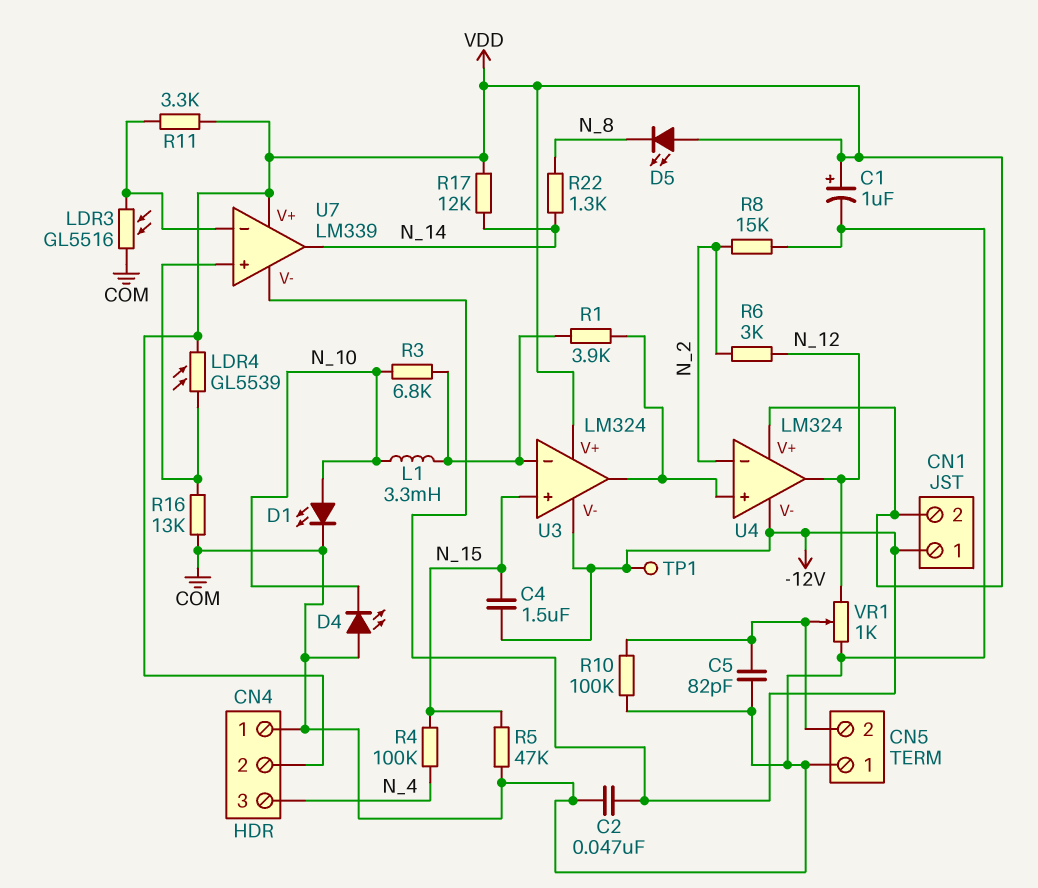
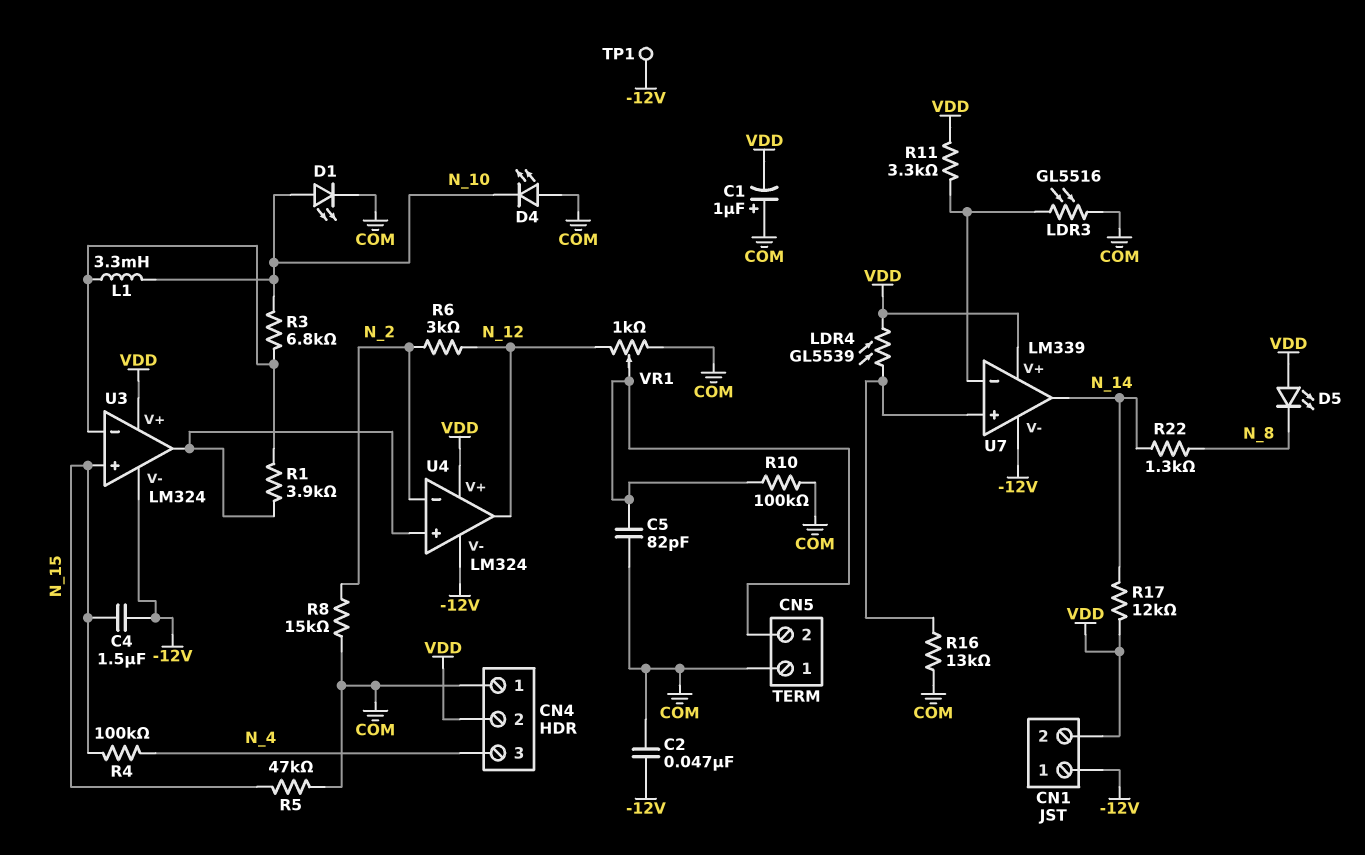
C1: 1uF (plus VDD, minus COM) -> 1uF (plus COM, minus VDD)

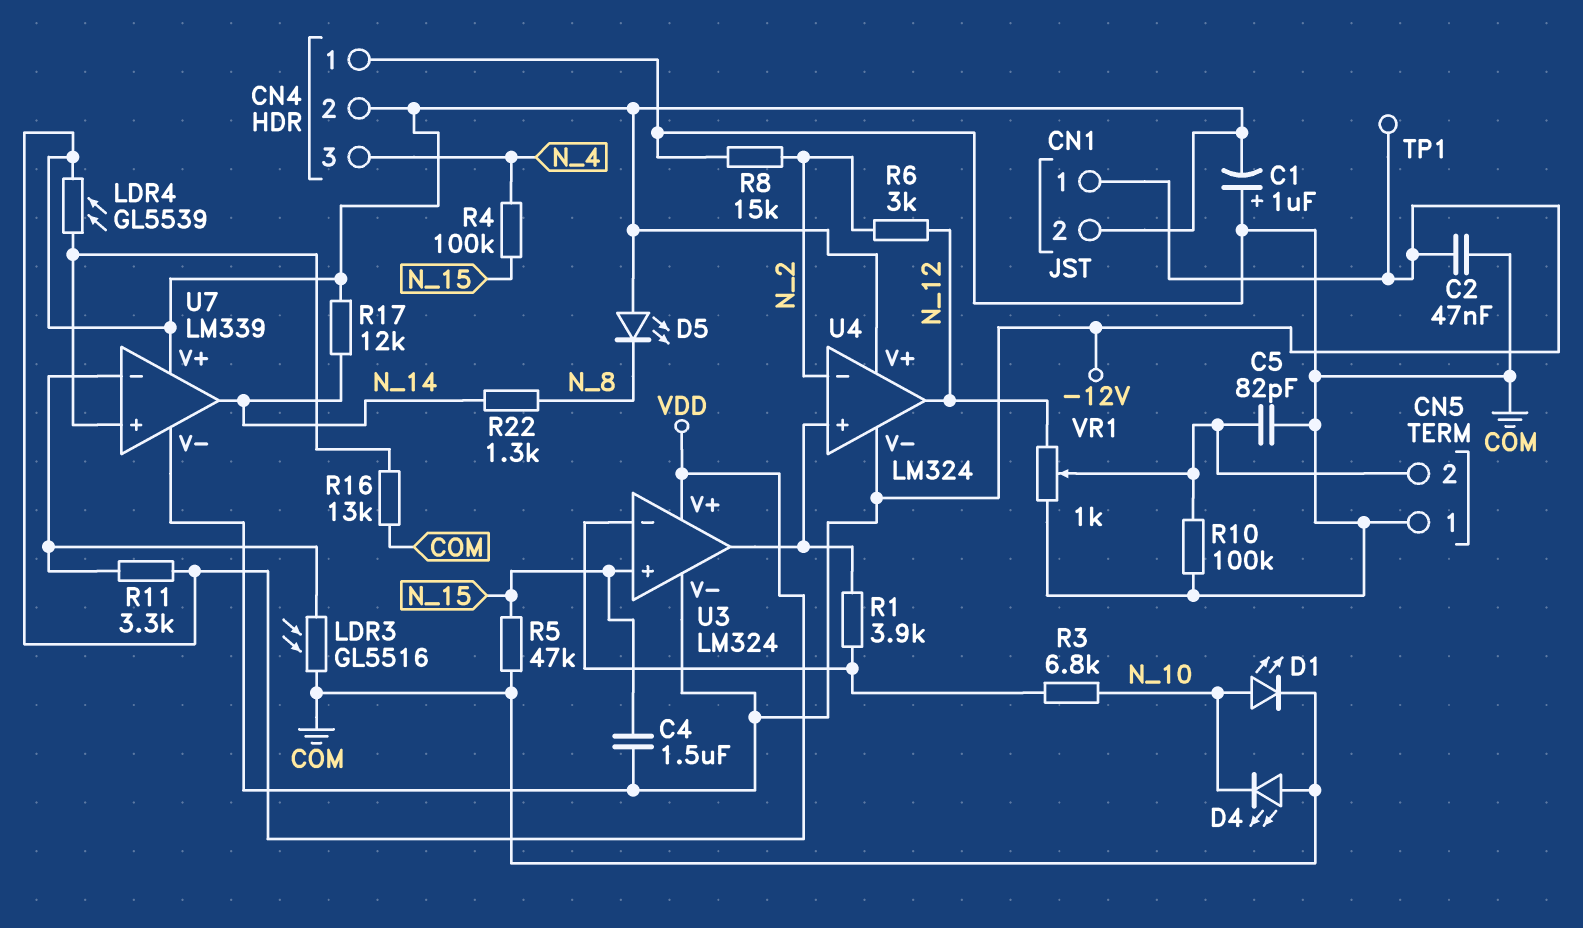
L1: 3.3mH (N_10, U3/in-) -> none

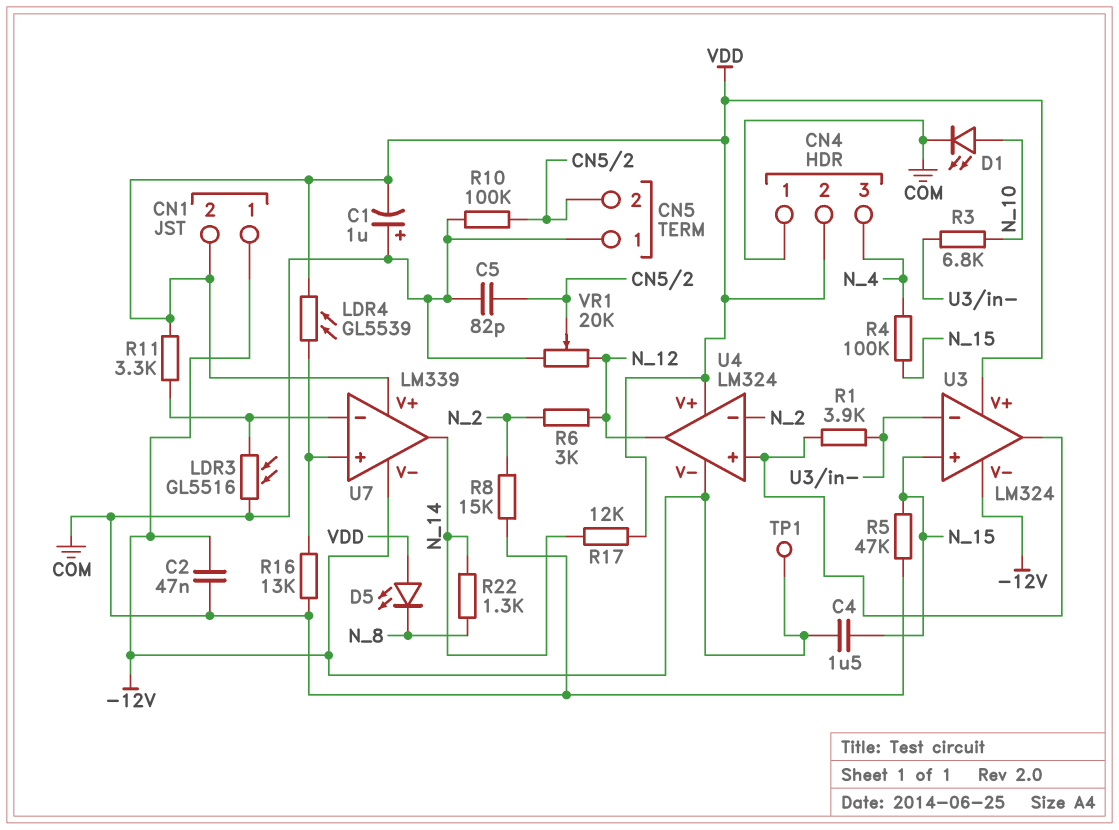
D4: LED (A COM, K N_10) -> none
VR1: 1k (COM, N_12, wiper CN5/2) -> 20k (COM, N_12, wiper CN5/2)

